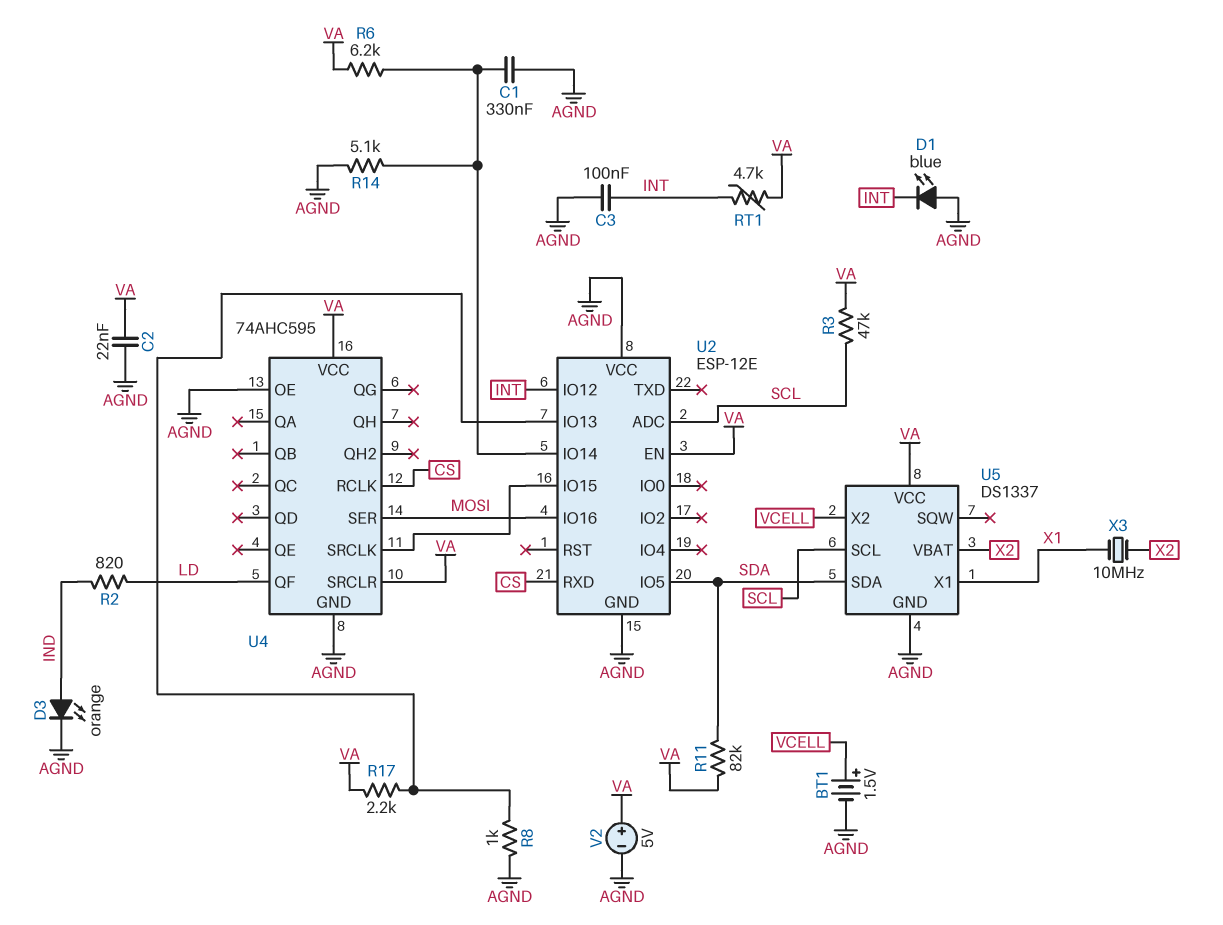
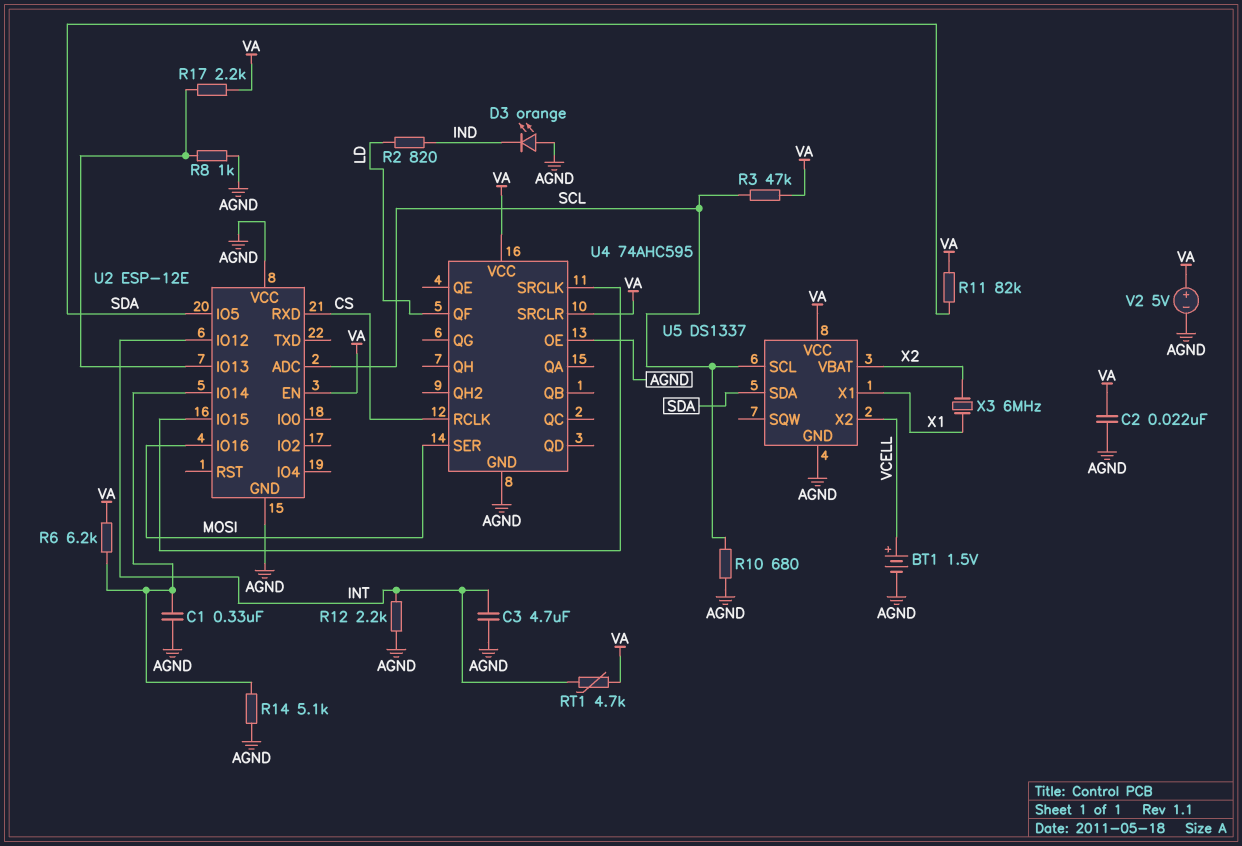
C3: 100nF (AGND, INT) -> 4.7uF (AGND, INT)
D1: LED blue (A AGND, K INT) -> none
D3: LED orange (A IND, K AGND) -> LED orange (A AGND, K IND)
R10: none -> 680 (AGND, SCL)
R12: none -> 2.2k (AGND, INT)
X3: 10MHz (X1, X2) -> 6MHz (X1, X2)

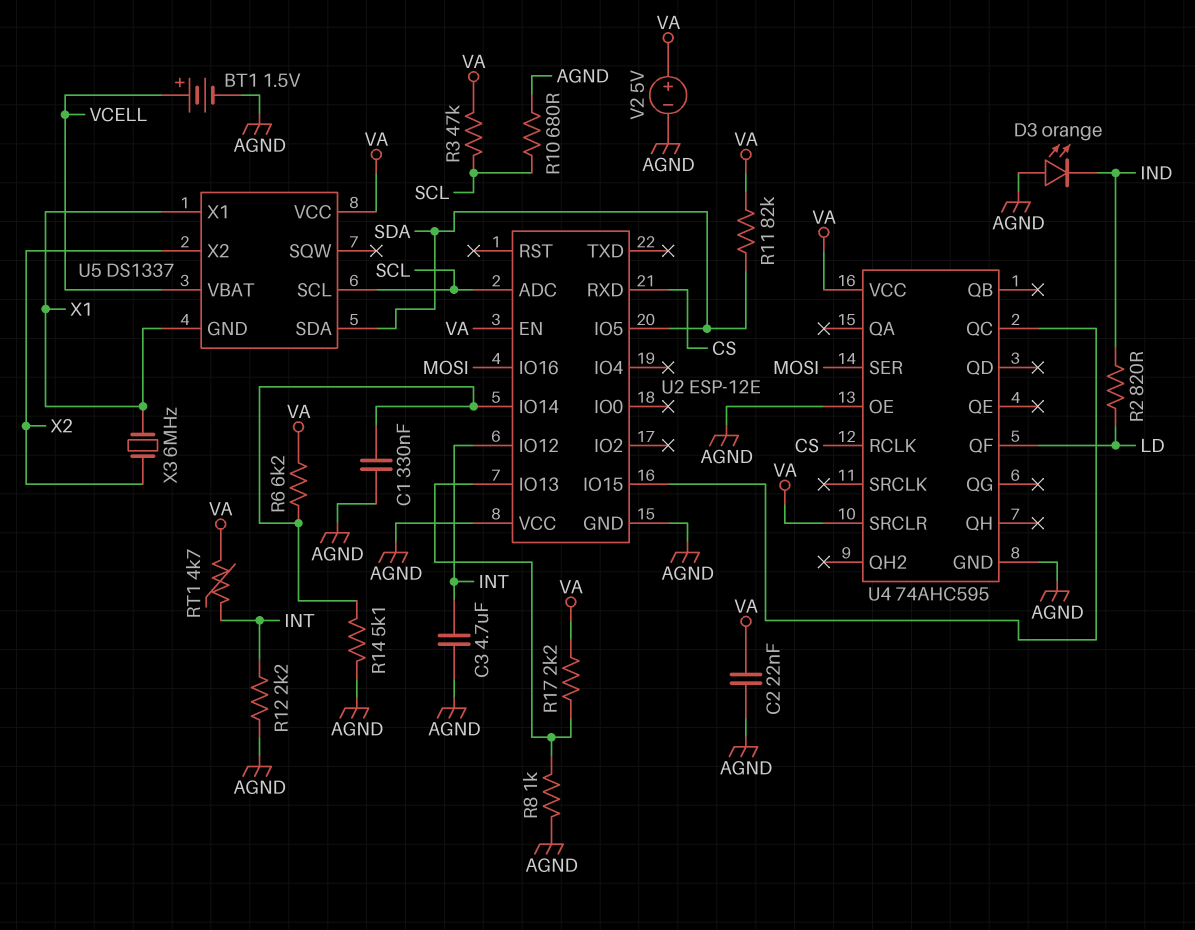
U4 pin QC: none -> U2/IO15
U4 pin SRCLK: U2/IO15 -> none
U5 pin GND: AGND -> X1
U5 pin VBAT: X2 -> VCELL
U5 pin X2: VCELL -> X2

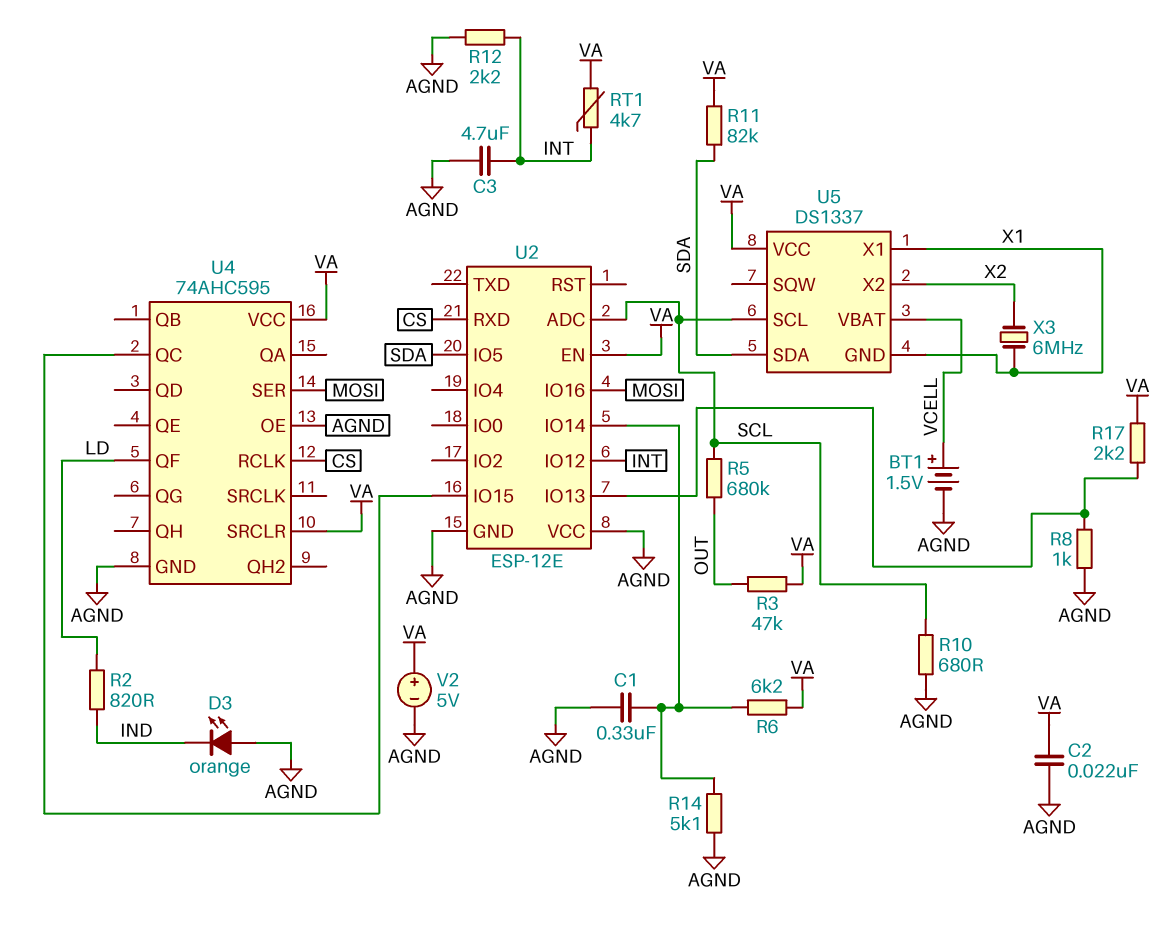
R3: 47k (SCL, VA) -> 47k (OUT, VA)
R5: none -> 680k (OUT, SCL)

